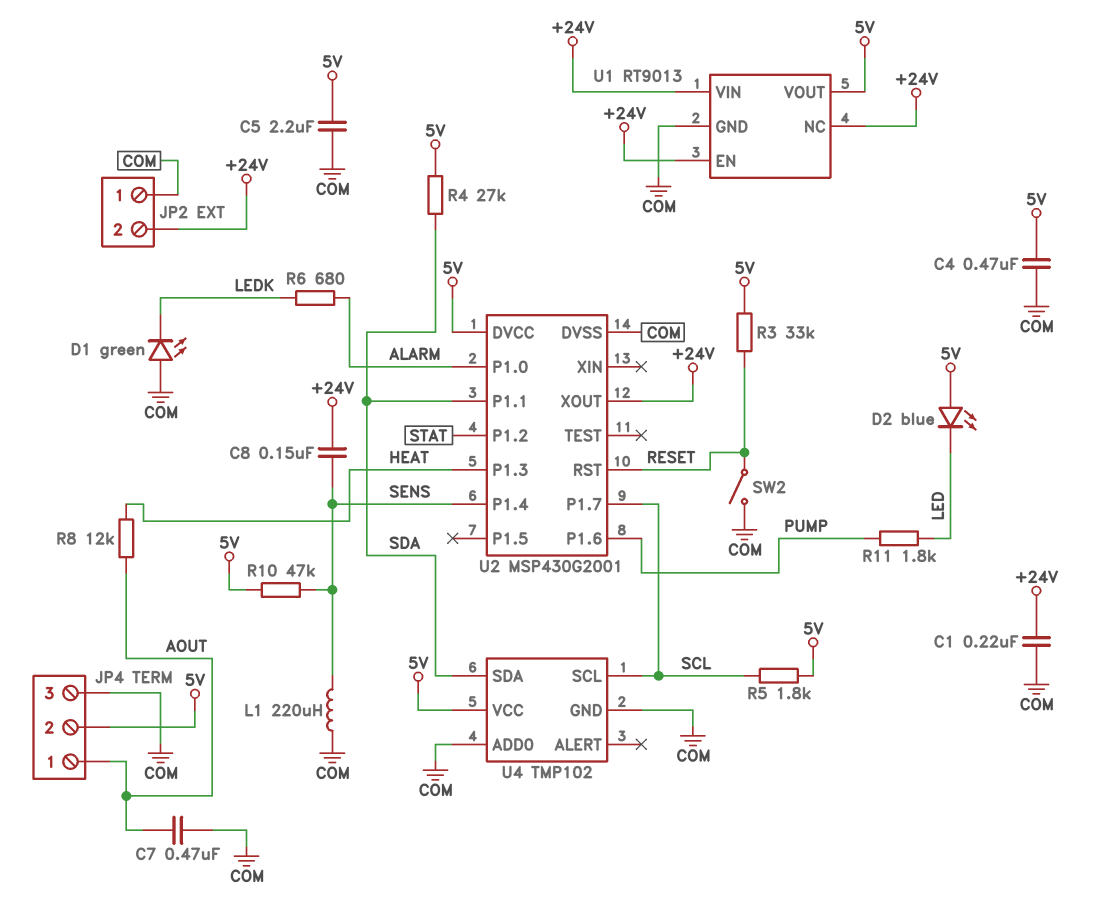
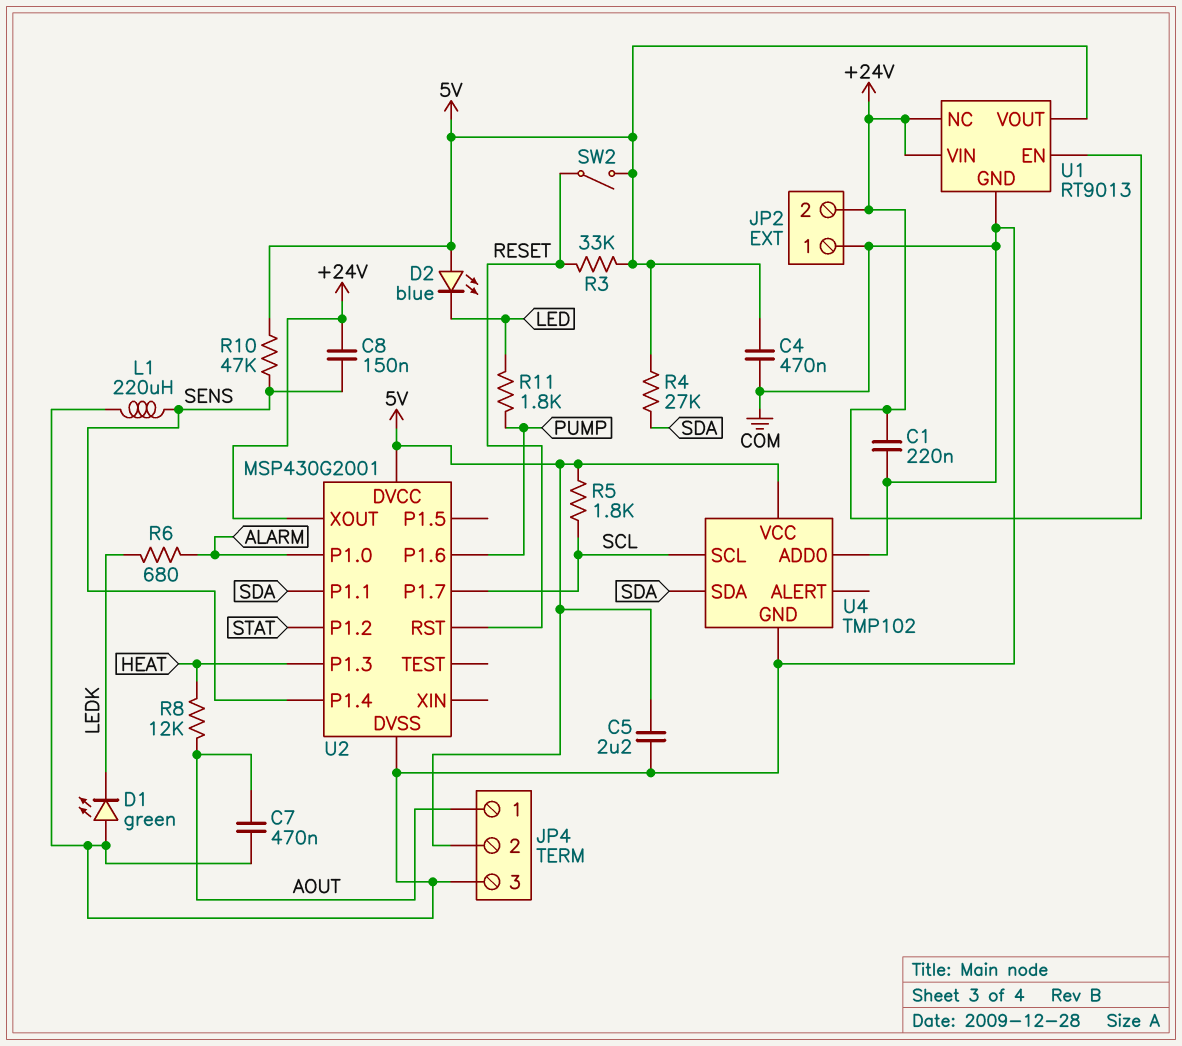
SW2: switch (COM, RESET) -> switch (5V, RESET)

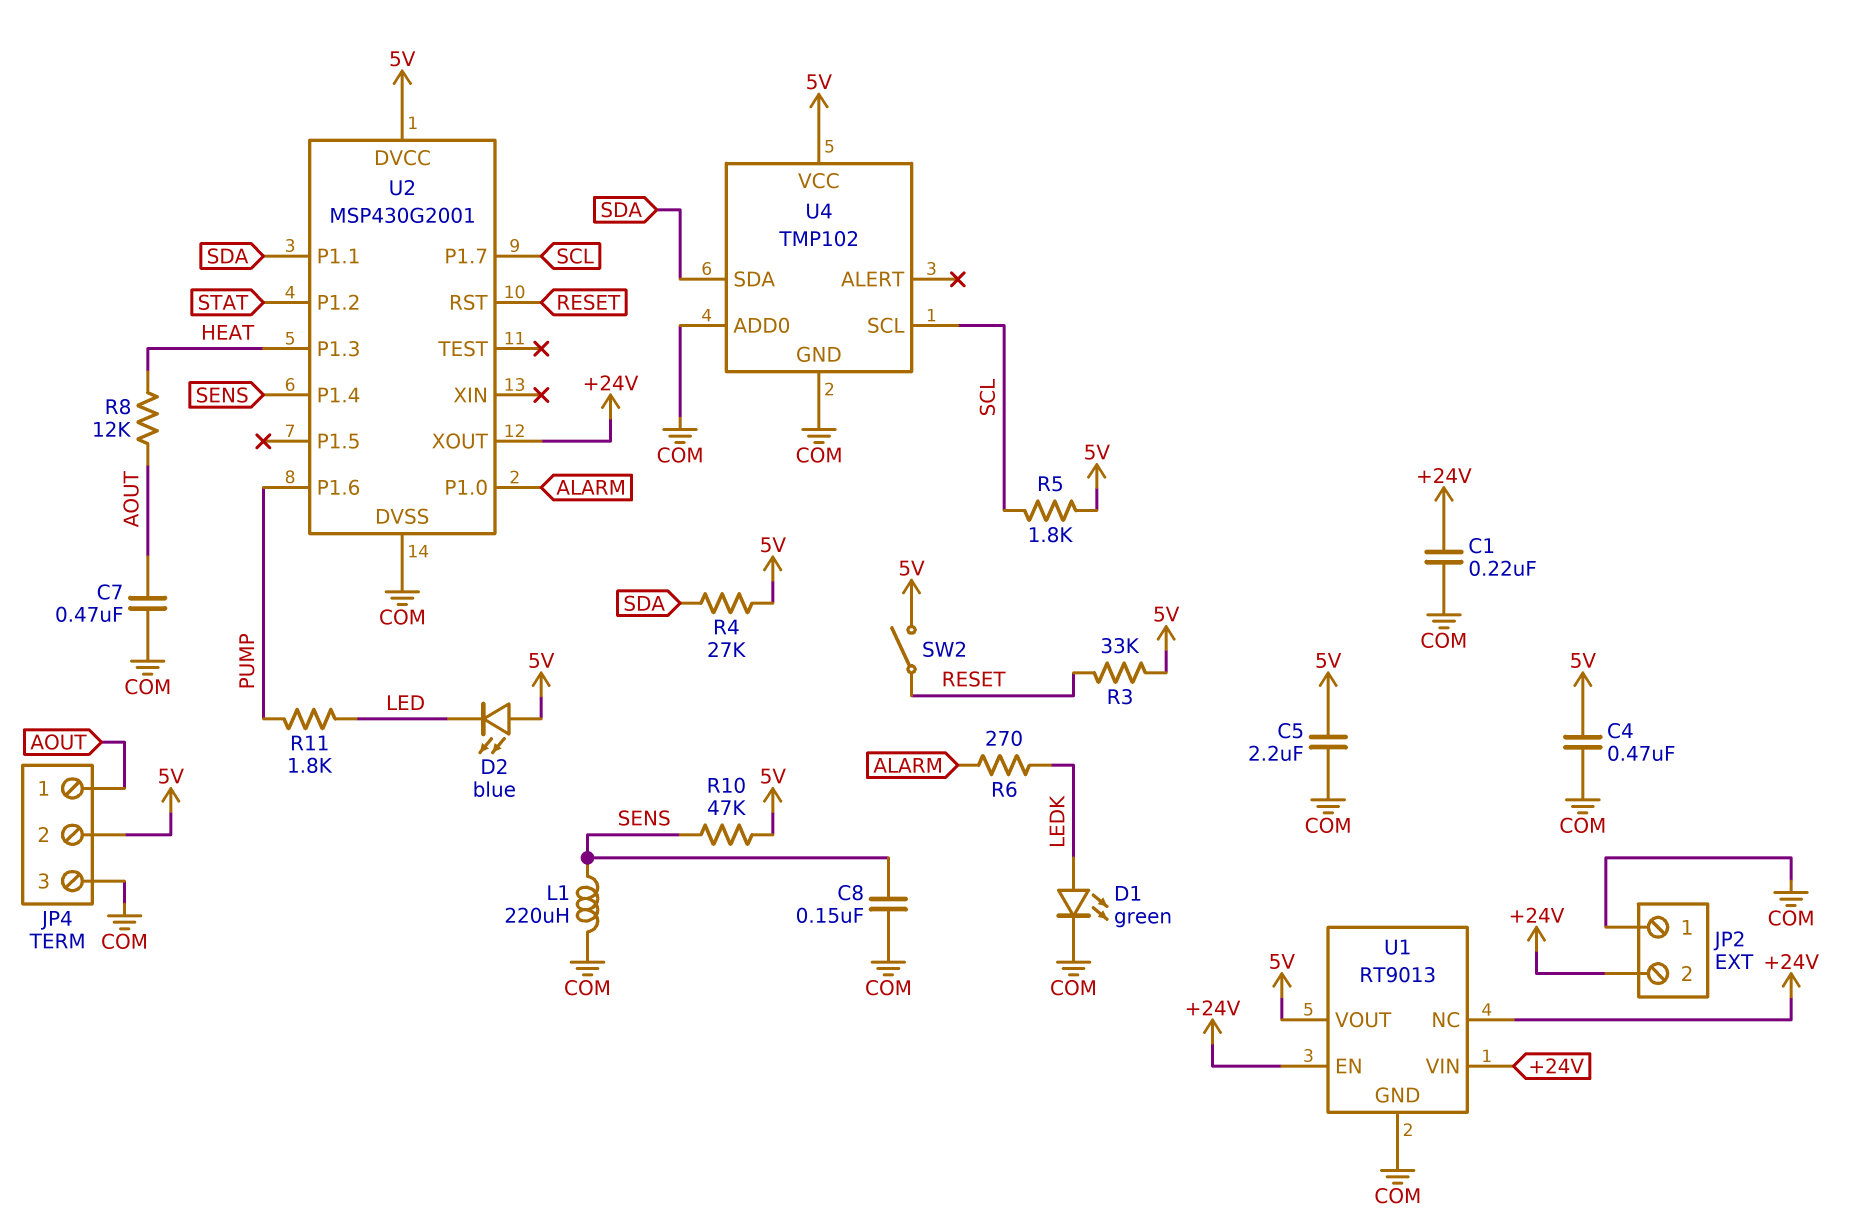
C8: 150nF (+24V, SENS) -> 150nF (COM, SENS)
D1: LED green (A COM, K LEDK) -> LED green (A LEDK, K COM)
R6: 680 (ALARM, LEDK) -> 270 (ALARM, LEDK)

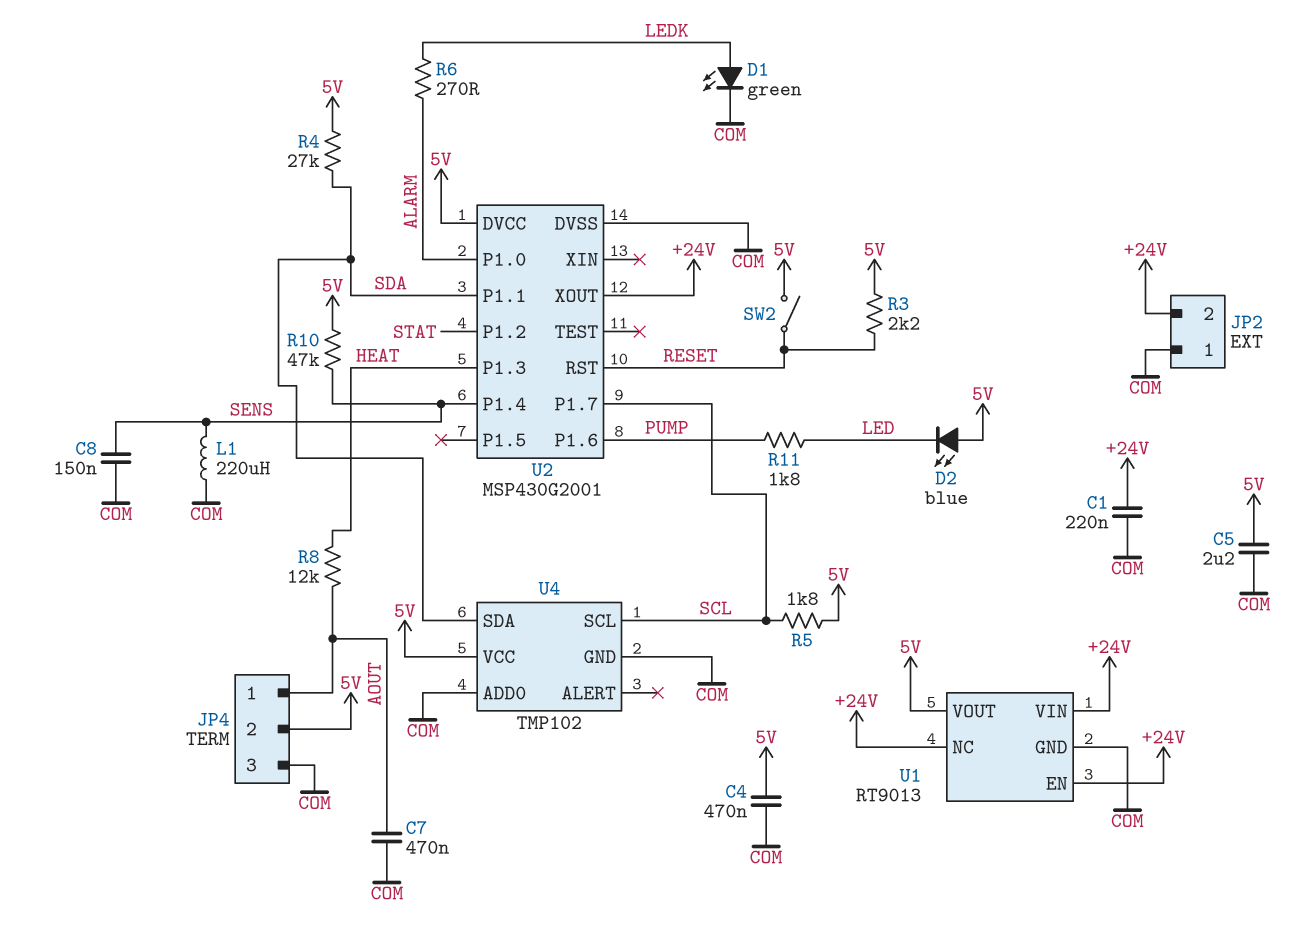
R3: 33k (5V, RESET) -> 2.2k (5V, RESET)

